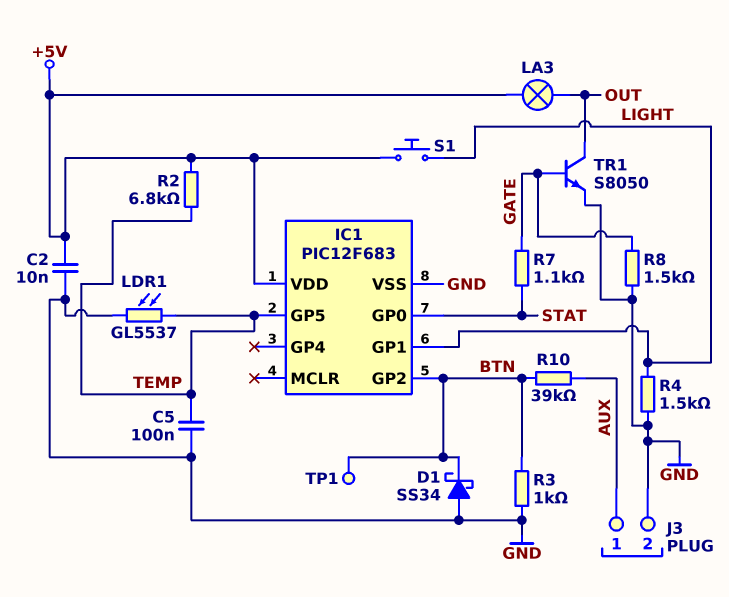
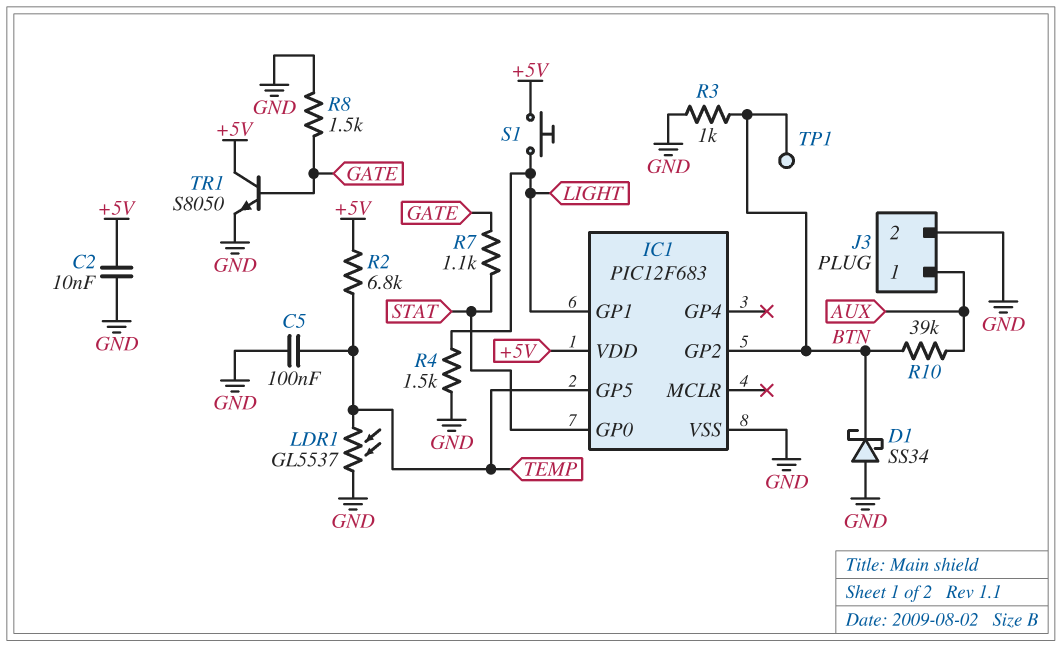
LA3: lamp (+5V, OUT) -> none
TR1: NPN S8050 (B GATE, C OUT, E GND) -> NPN S8050 (B GATE, C +5V, E GND)

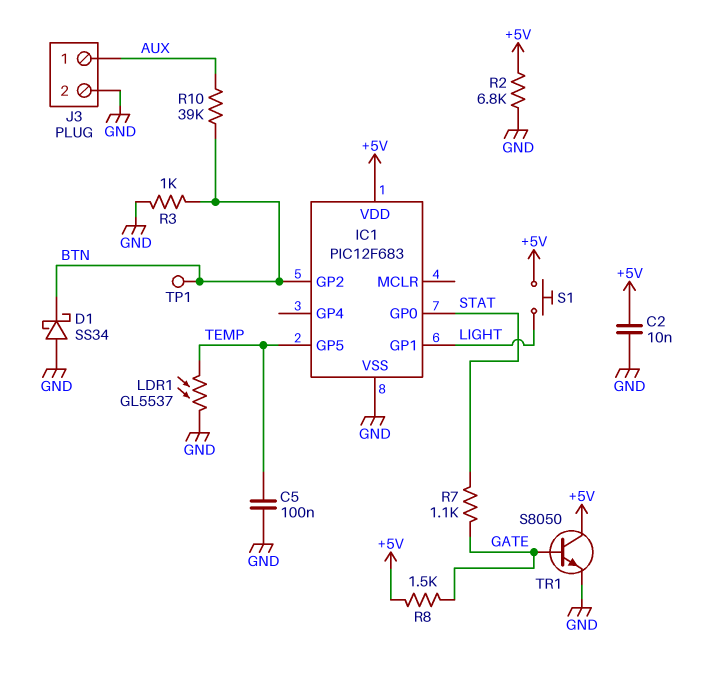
R2: 6.8k (+5V, TEMP) -> 6.8k (+5V, GND)
R4: 1.5k (GND, LIGHT) -> none
R8: 1.5k (GATE, GND) -> 1.5k (+5V, GATE)

